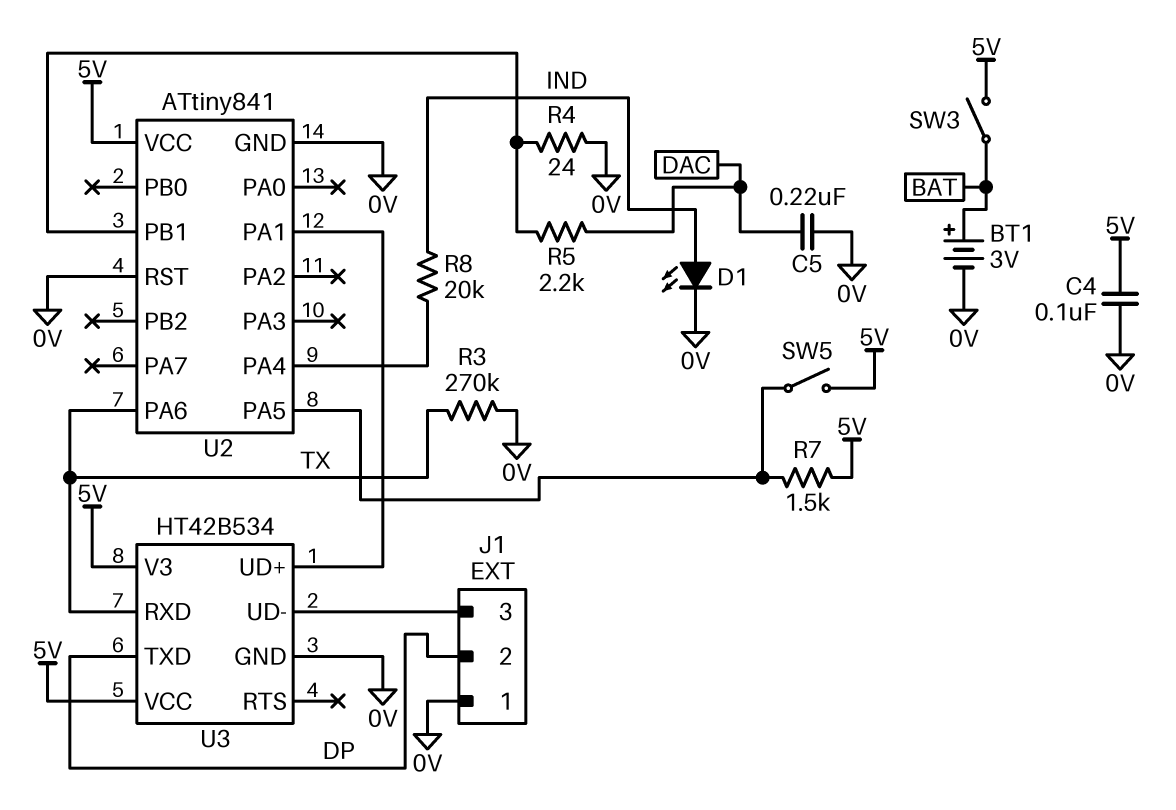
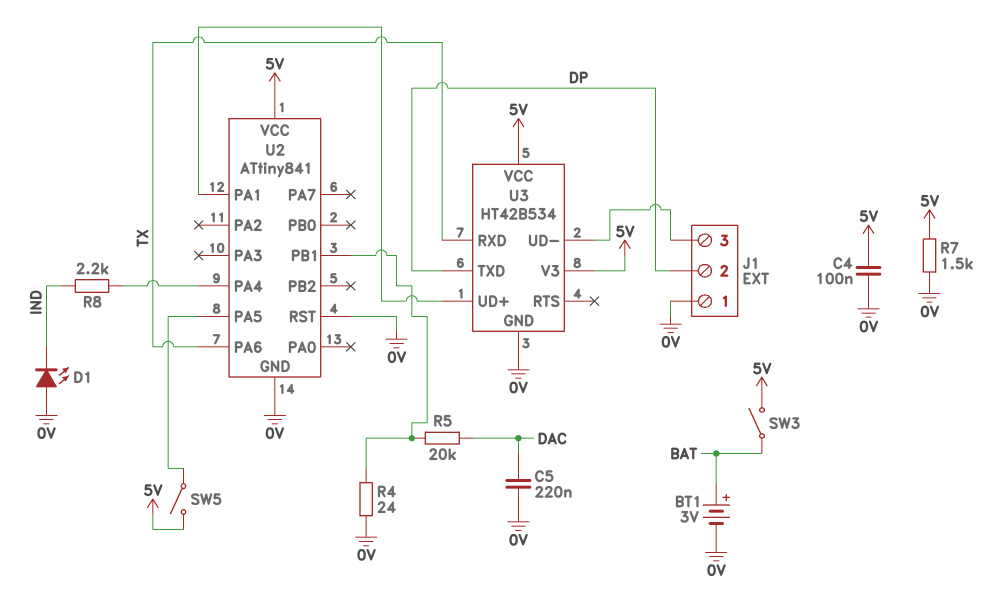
D1: LED (A IND, K 0V) -> LED (A 0V, K IND)
R3: 270k (0V, TX) -> none
R5: 2.2k (DAC, U2/PB1) -> 20k (DAC, U2/PB1)
R7: 1.5k (5V, U2/PA5) -> 1.5k (0V, 5V)
R8: 20k (IND, U2/PA4) -> 2.2k (IND, U2/PA4)

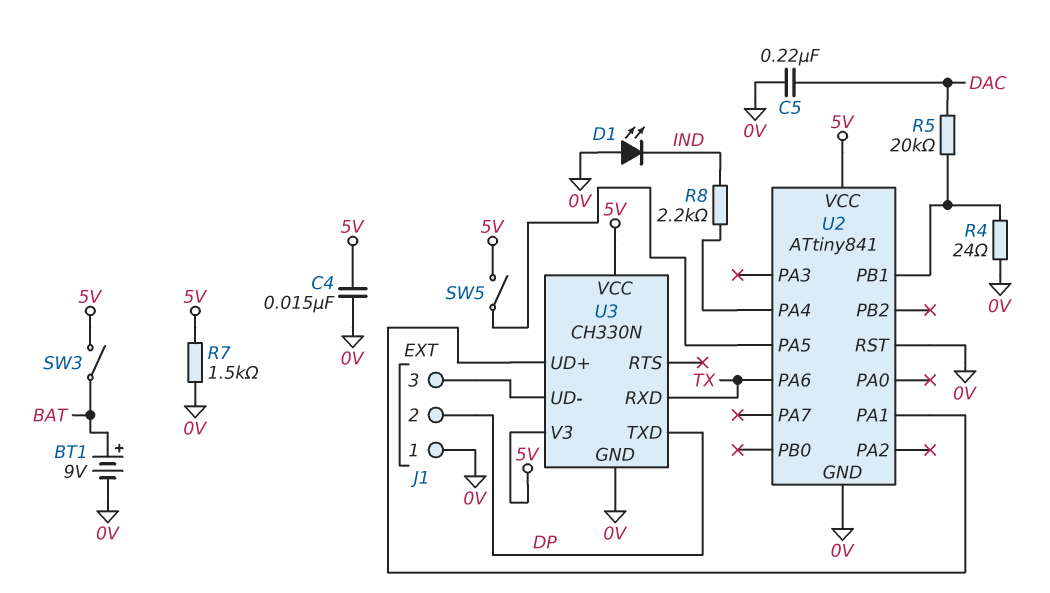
BT1: 3V (plus BAT, minus 0V) -> 9V (plus BAT, minus 0V)
C4: 100nF (0V, 5V) -> 15nF (0V, 5V)
U3: HT42B534 -> CH330N

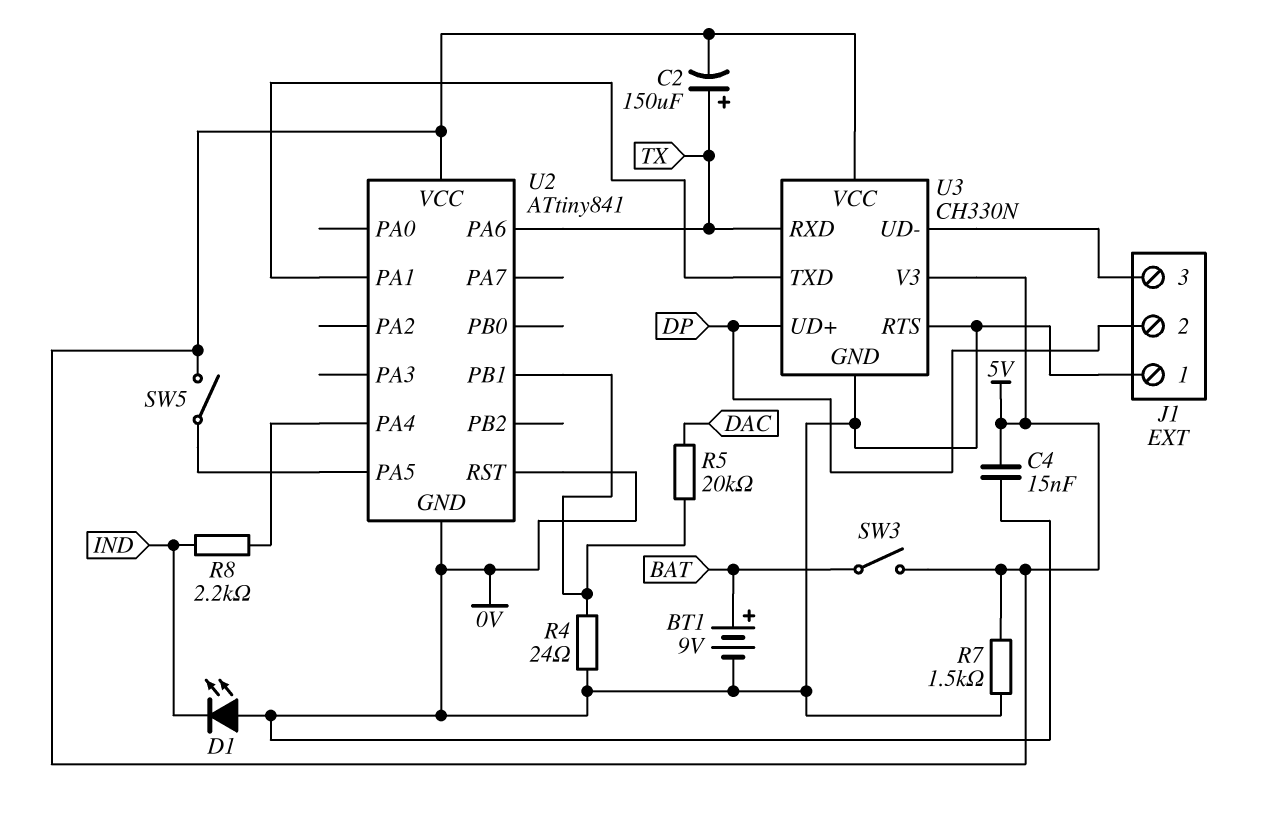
C2: none -> 150uF (plus TX, minus 5V)
C5: 220nF (0V, DAC) -> none
U3 pin RTS: none -> 0V
U3 pin TXD: DP -> U2/PA1
U3 pin UD+: U2/PA1 -> DP

